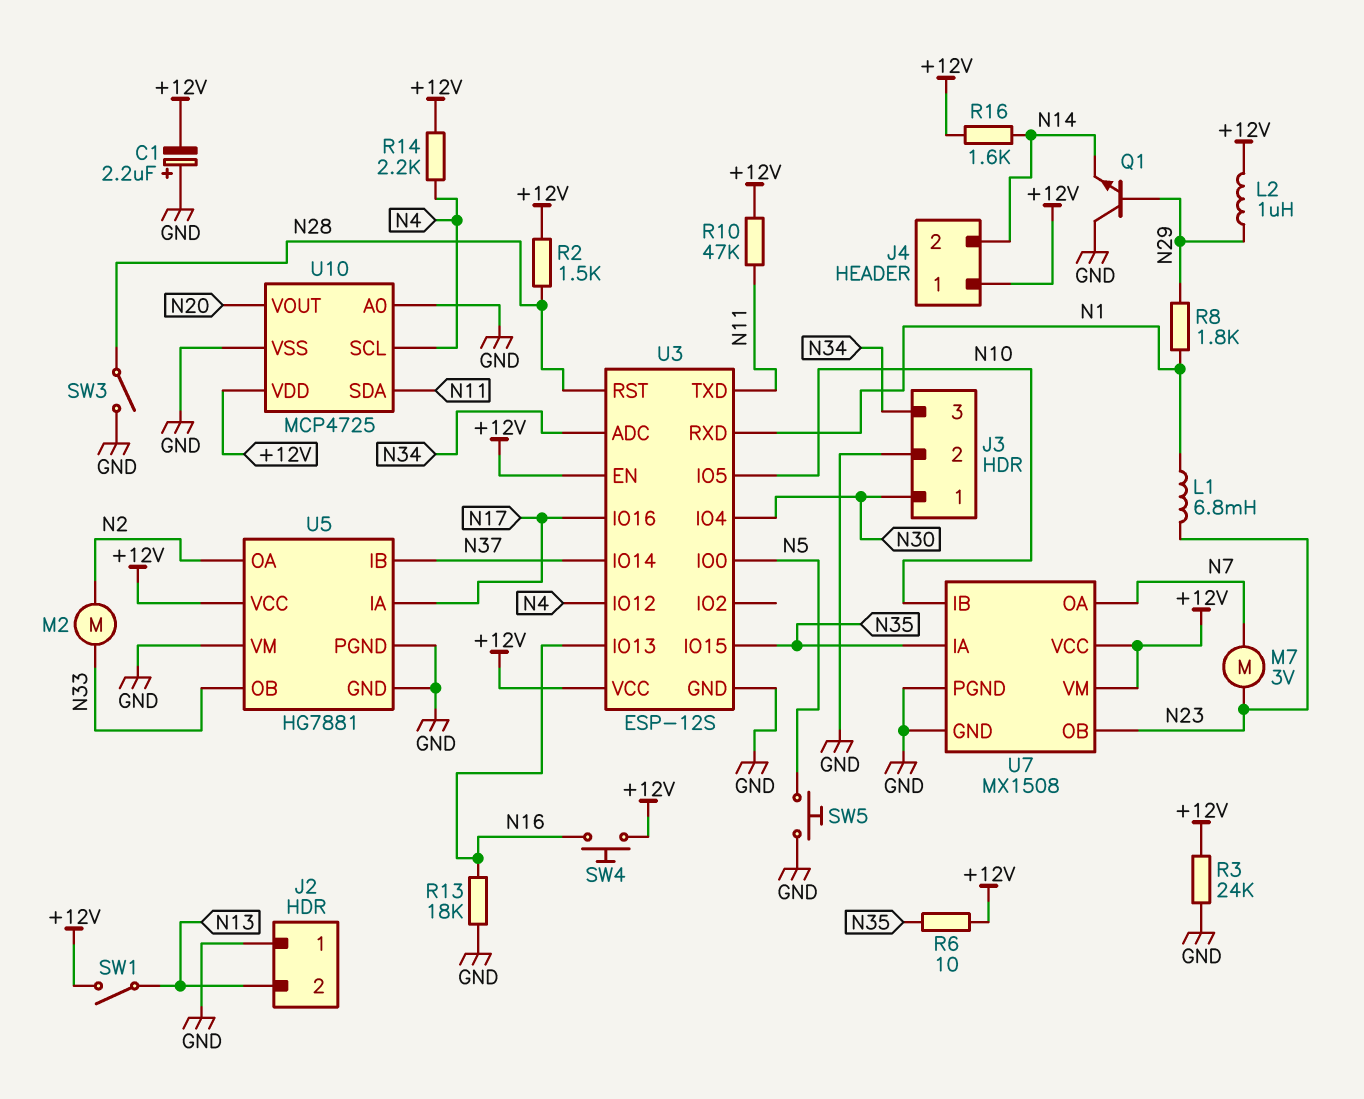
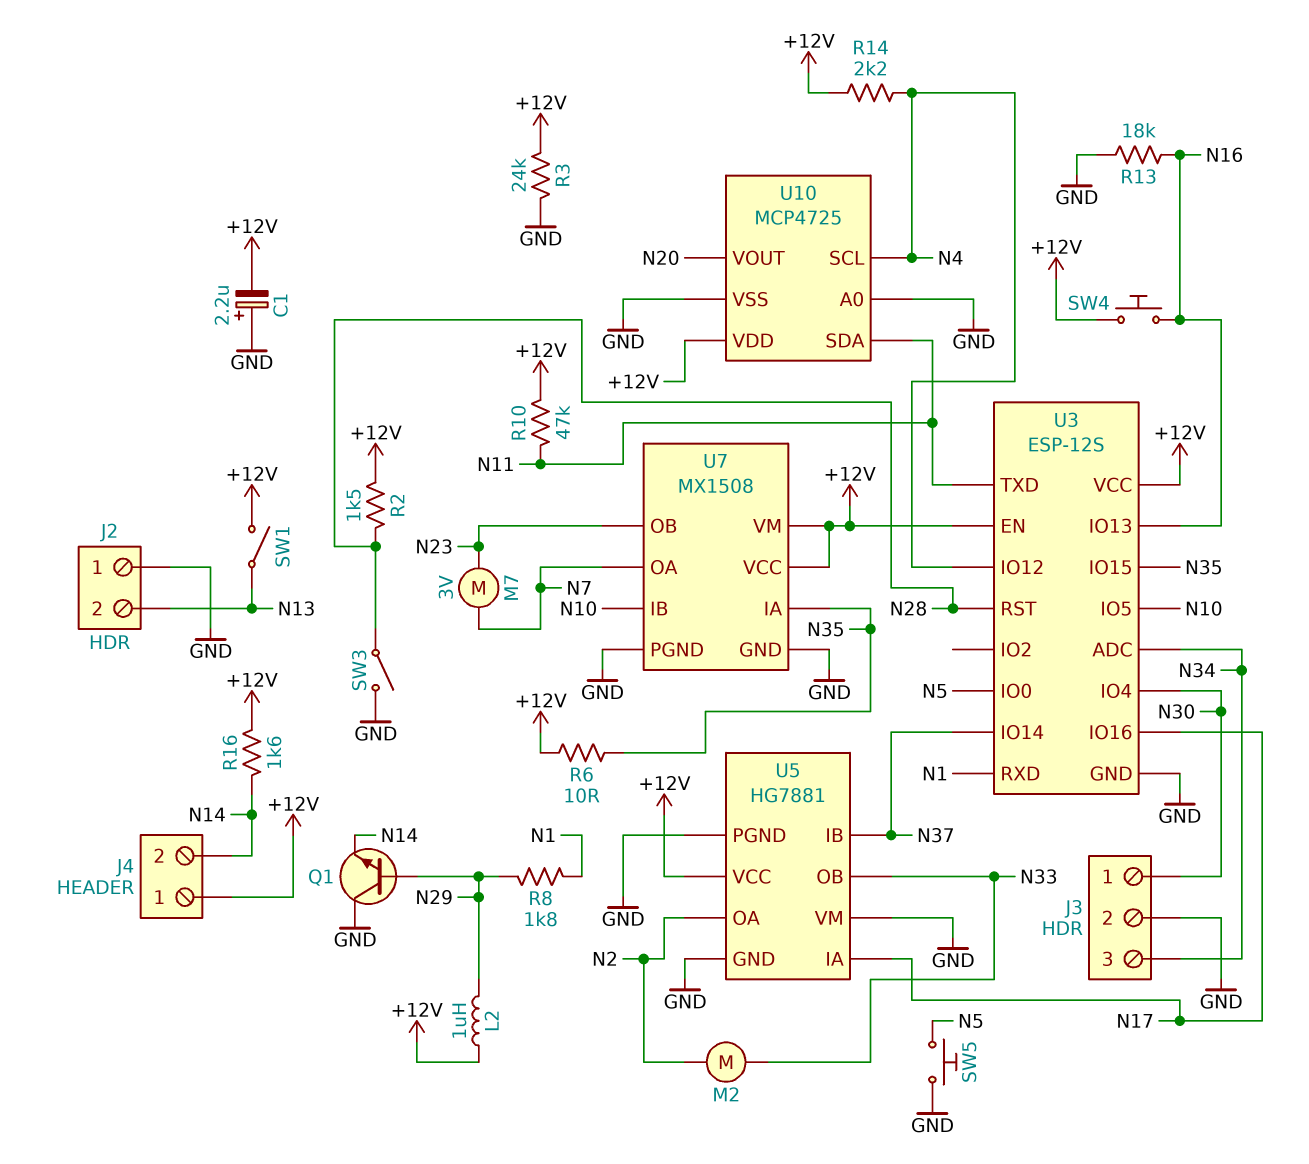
L1: 6.8mH (N1, N23) -> none

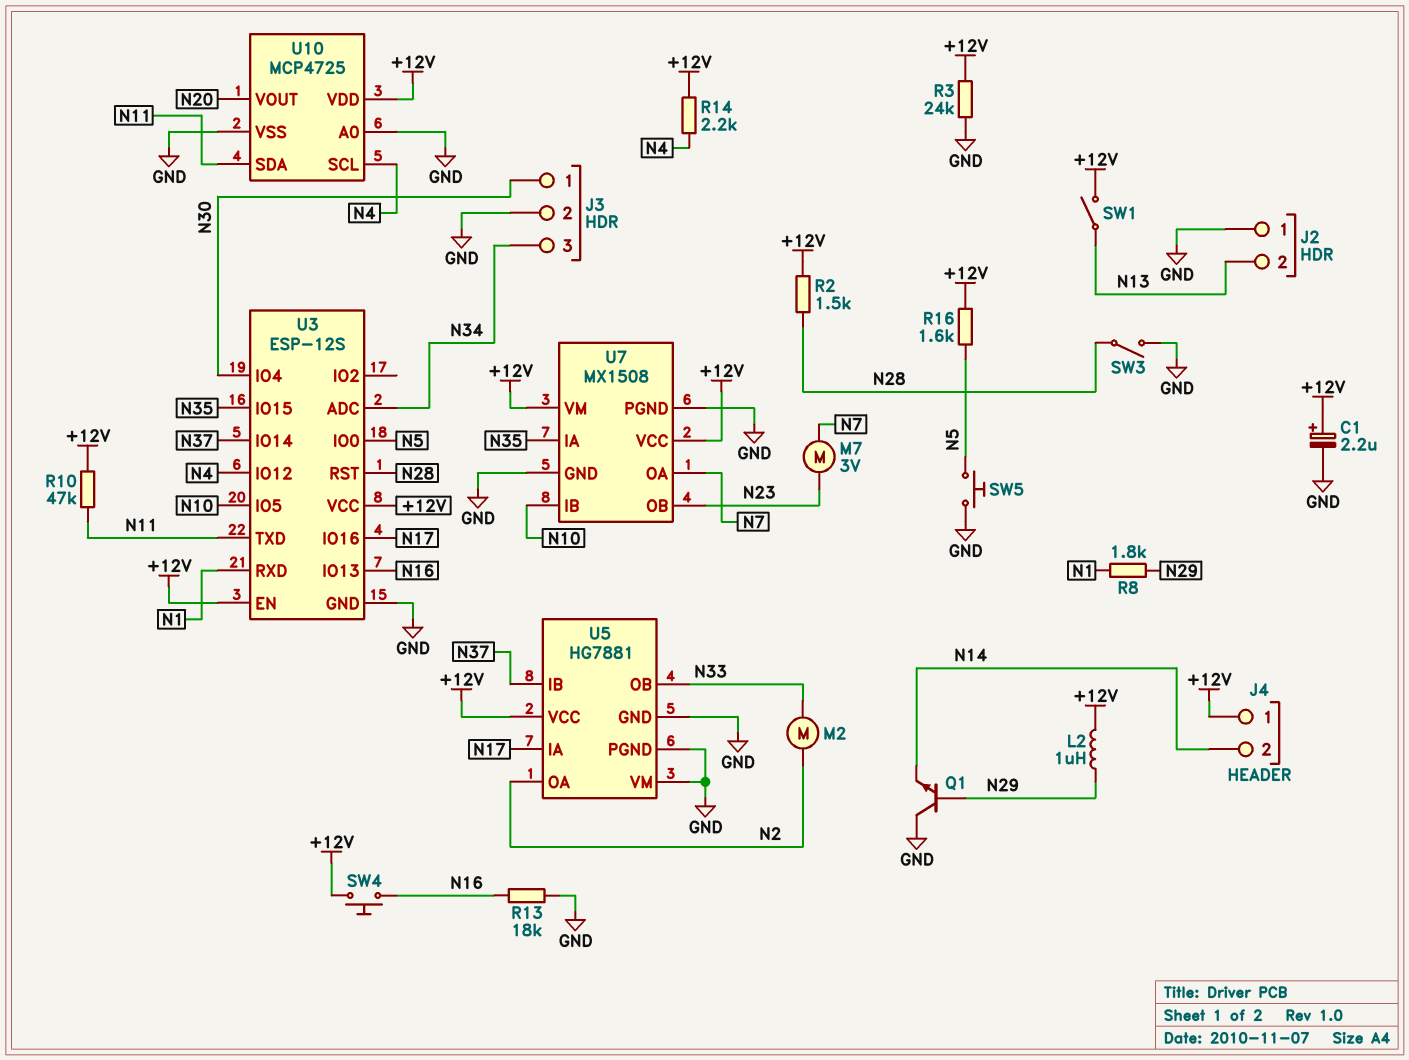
C1: 2.2uF (plus GND, minus +12V) -> 2.2uF (plus +12V, minus GND)
R6: 10 (+12V, N35) -> none
R16: 1.6k (+12V, N14) -> 1.6k (+12V, N5)

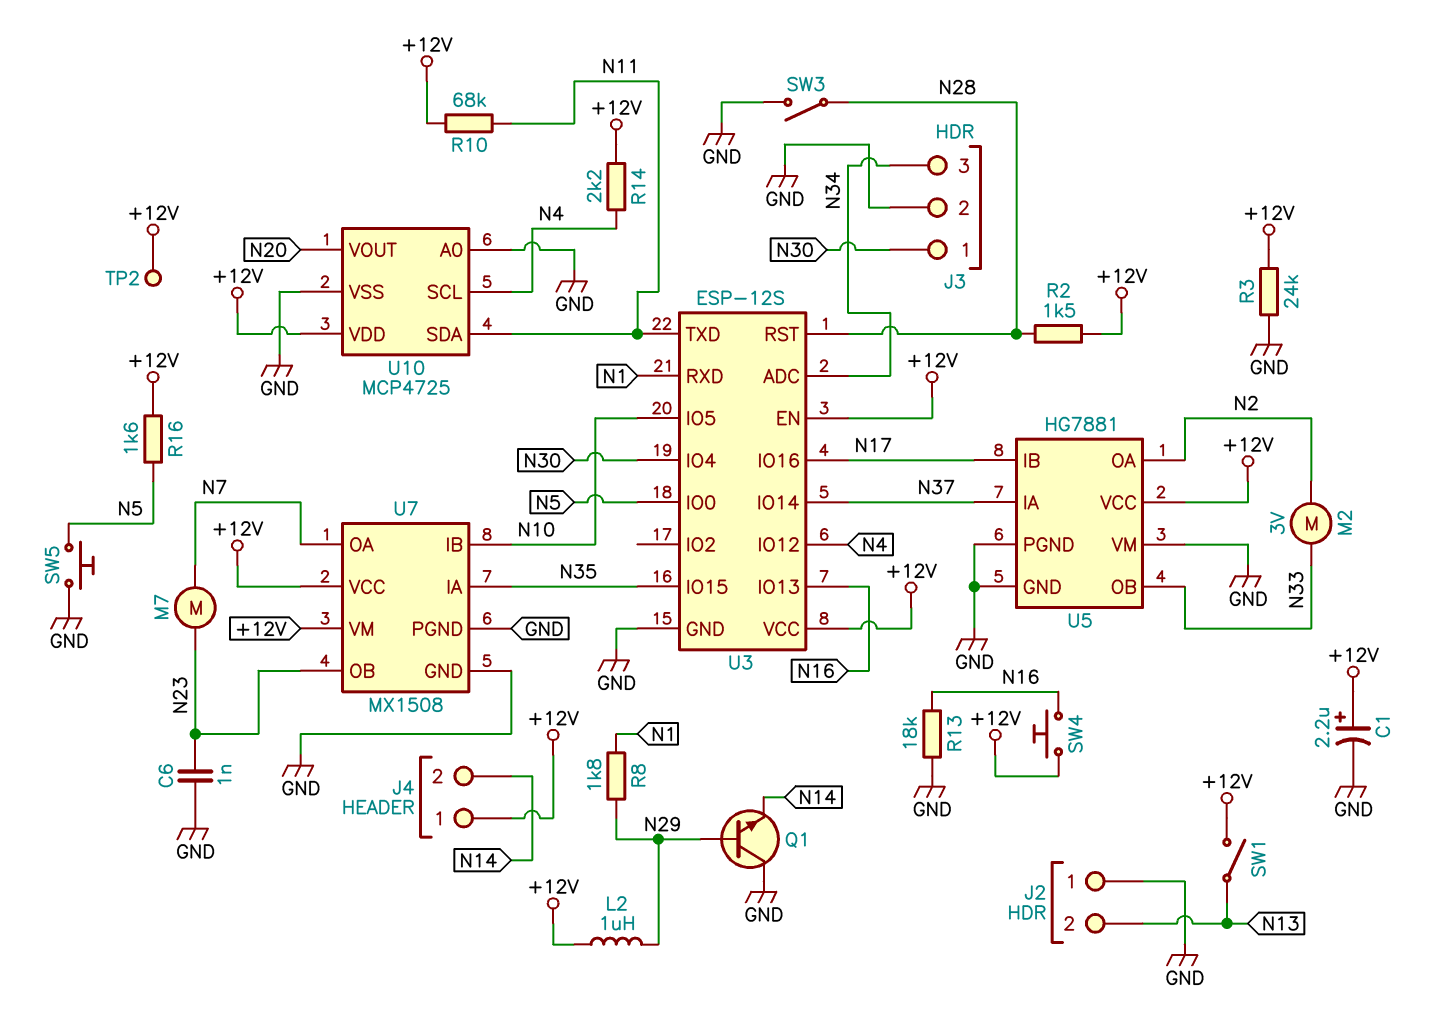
C6: none -> 1nF (GND, N23)
M2: motor (N2, N33) -> motor 3V (N2, N33)
M7: motor 3V (N7, N23) -> motor (N7, N23)
R10: 47k (+12V, N11) -> 68k (+12V, N11)
TP2: none -> test point (+12V)
U5 pin IA: N17 -> N37
U5 pin IB: N37 -> N17

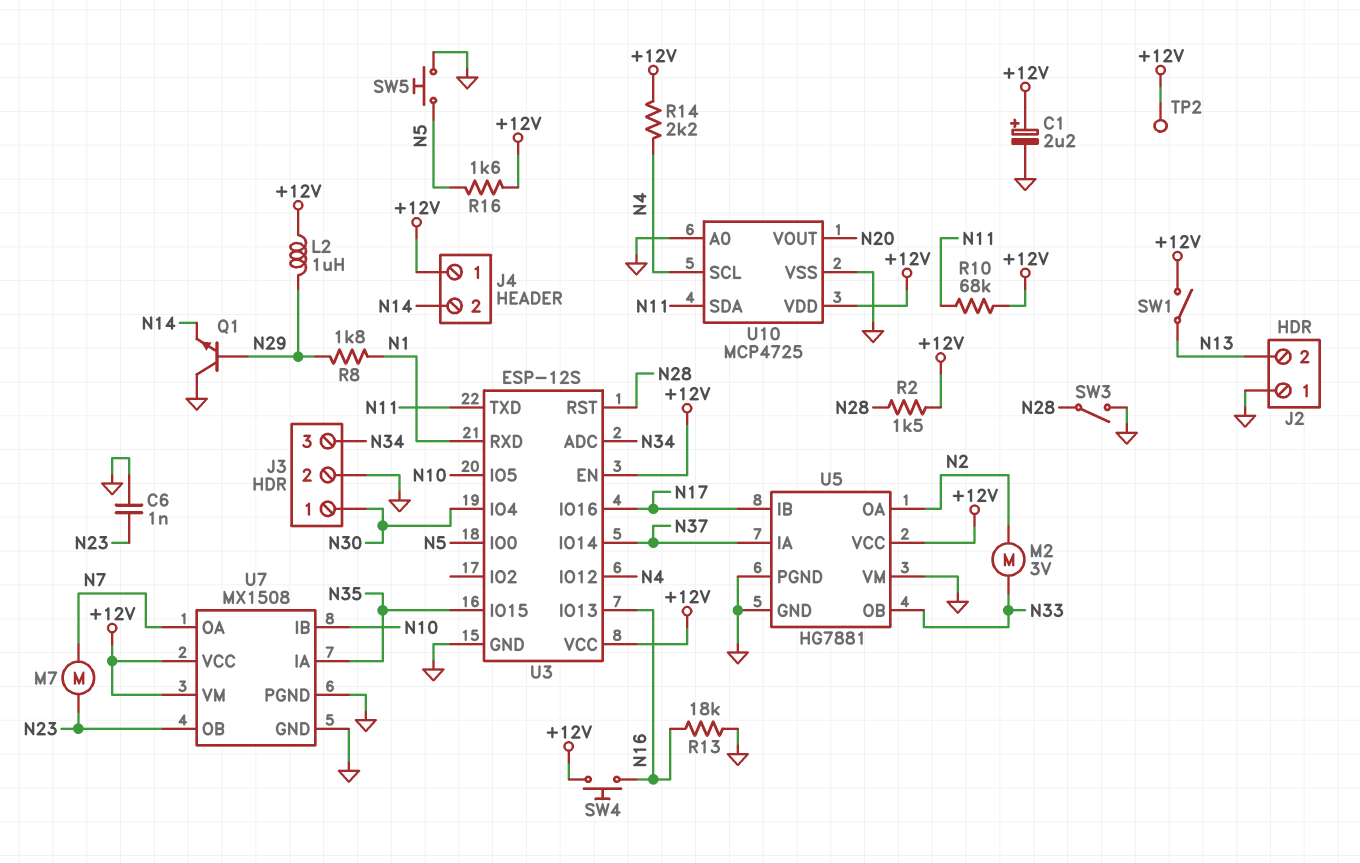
R3: 24k (+12V, GND) -> none

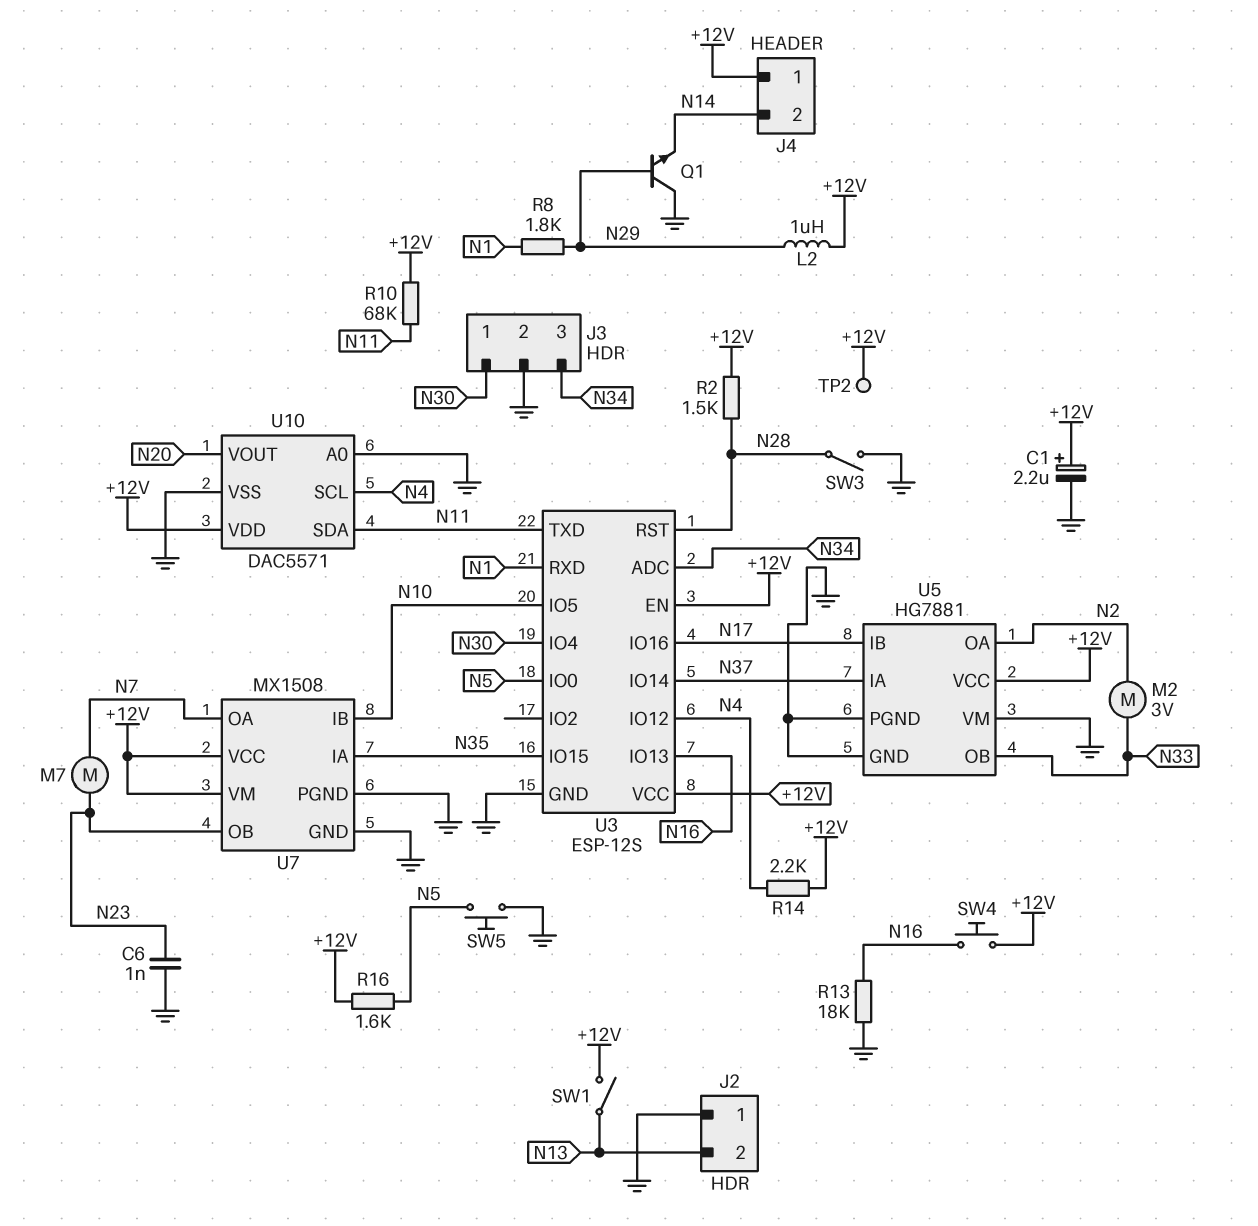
U10: MCP4725 -> DAC5571

